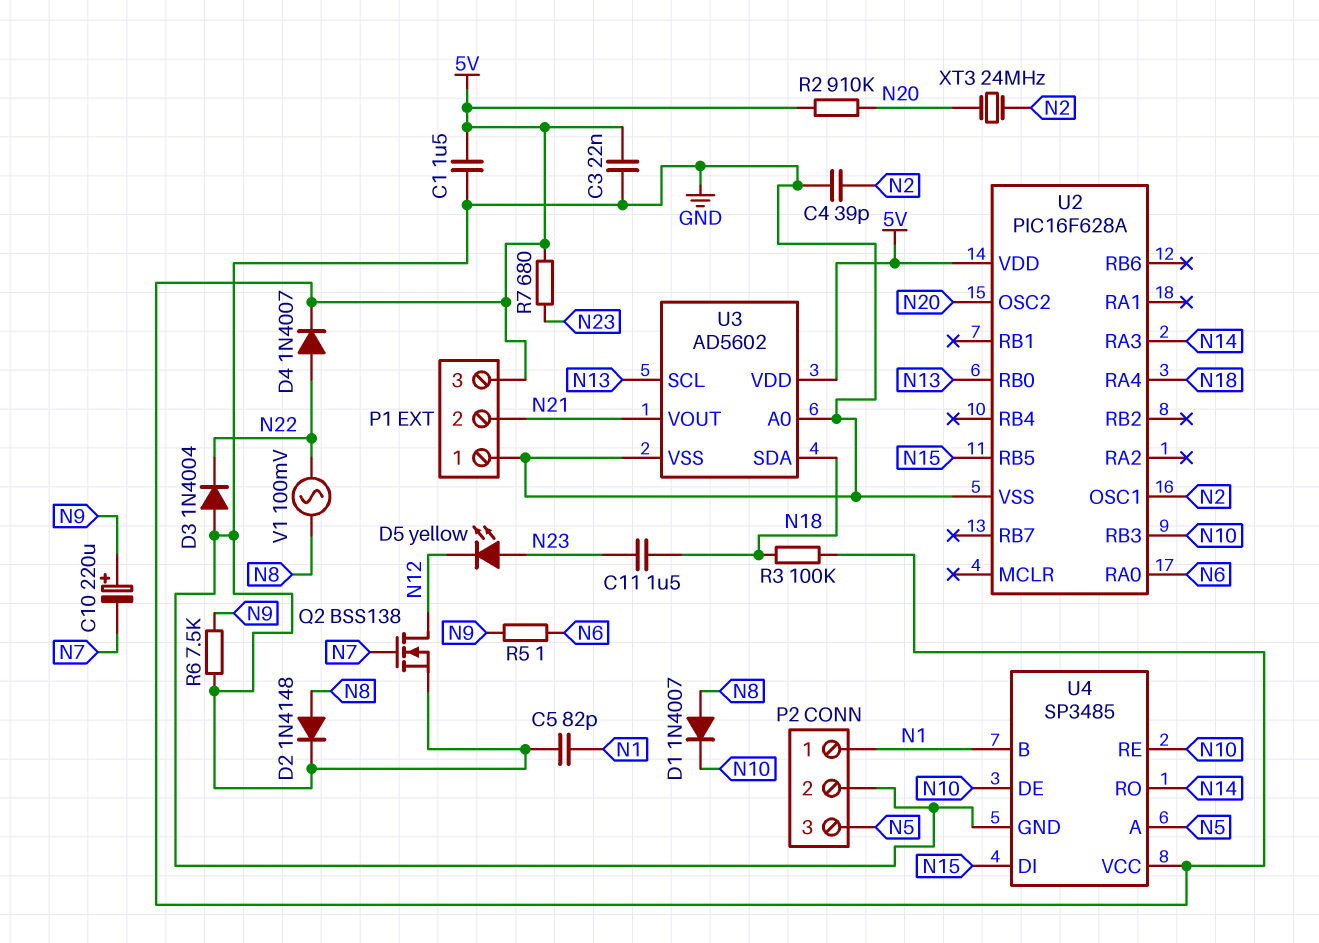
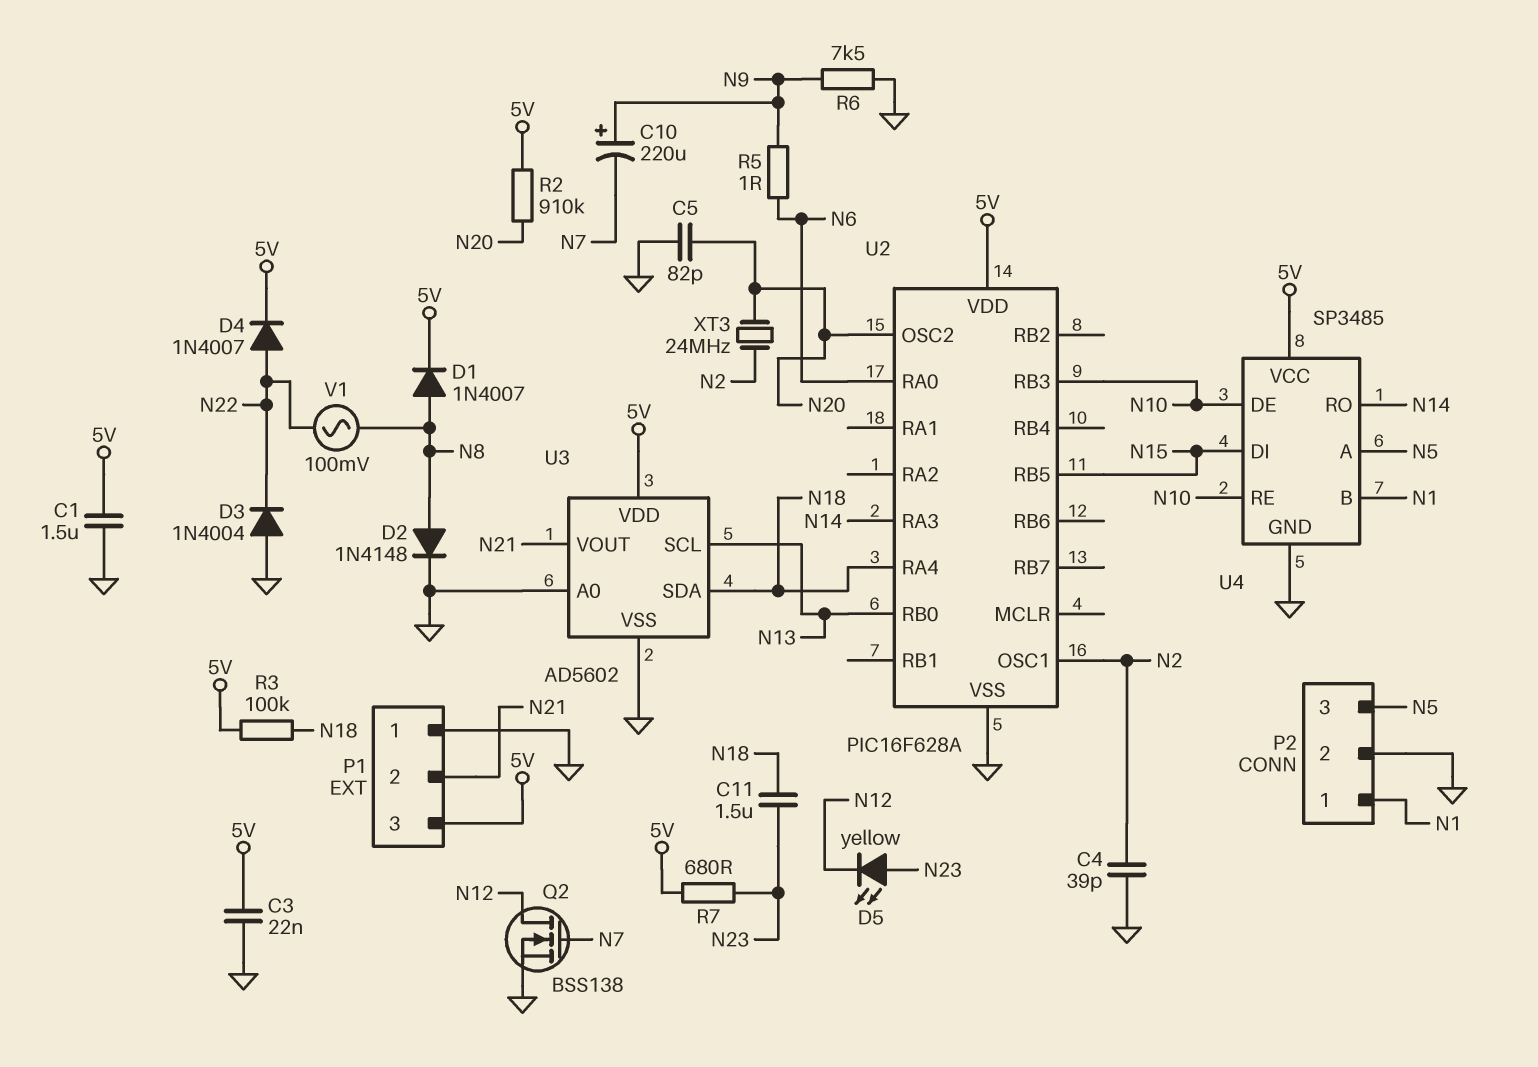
C5: 82pF (GND, N1) -> 82pF (GND, N20)
D1: diode 1N4007 (A N8, K N10) -> diode 1N4007 (A N8, K 5V)

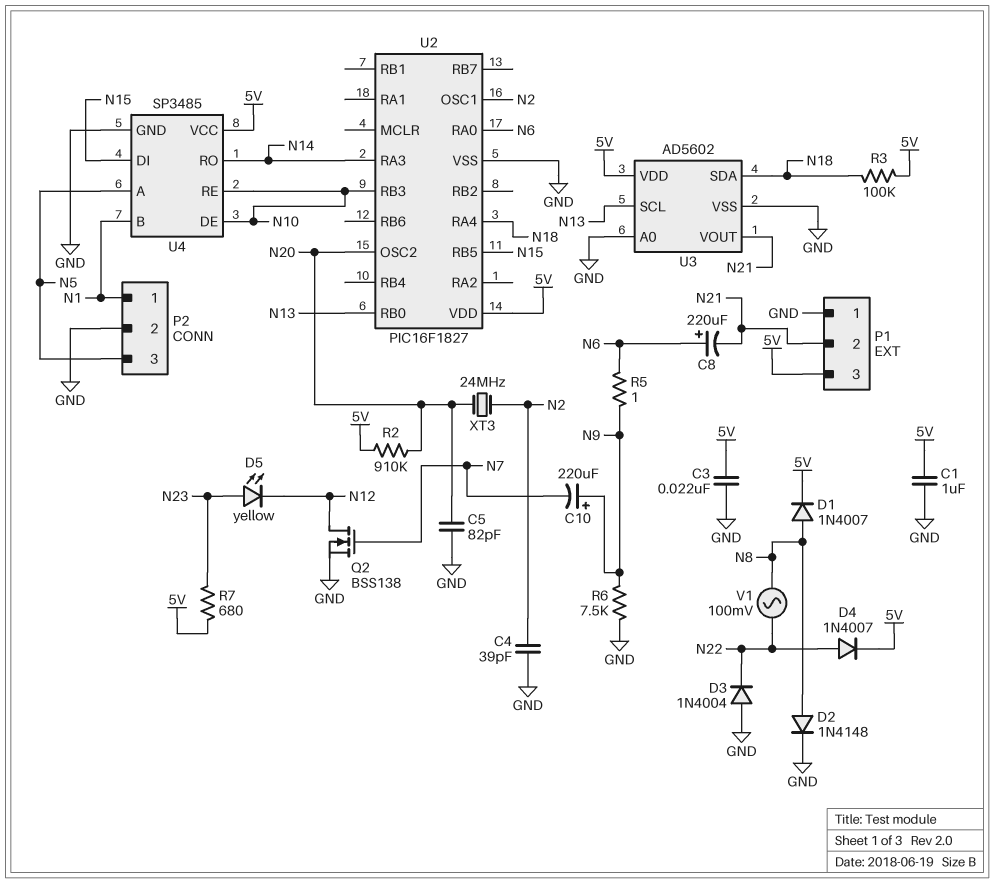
C1: 1.5uF (5V, GND) -> 1uF (5V, GND)
C8: none -> 220uF (plus N6, minus N21)
C11: 1.5uF (N18, N23) -> none
U2: PIC16F628A -> PIC16F1827

